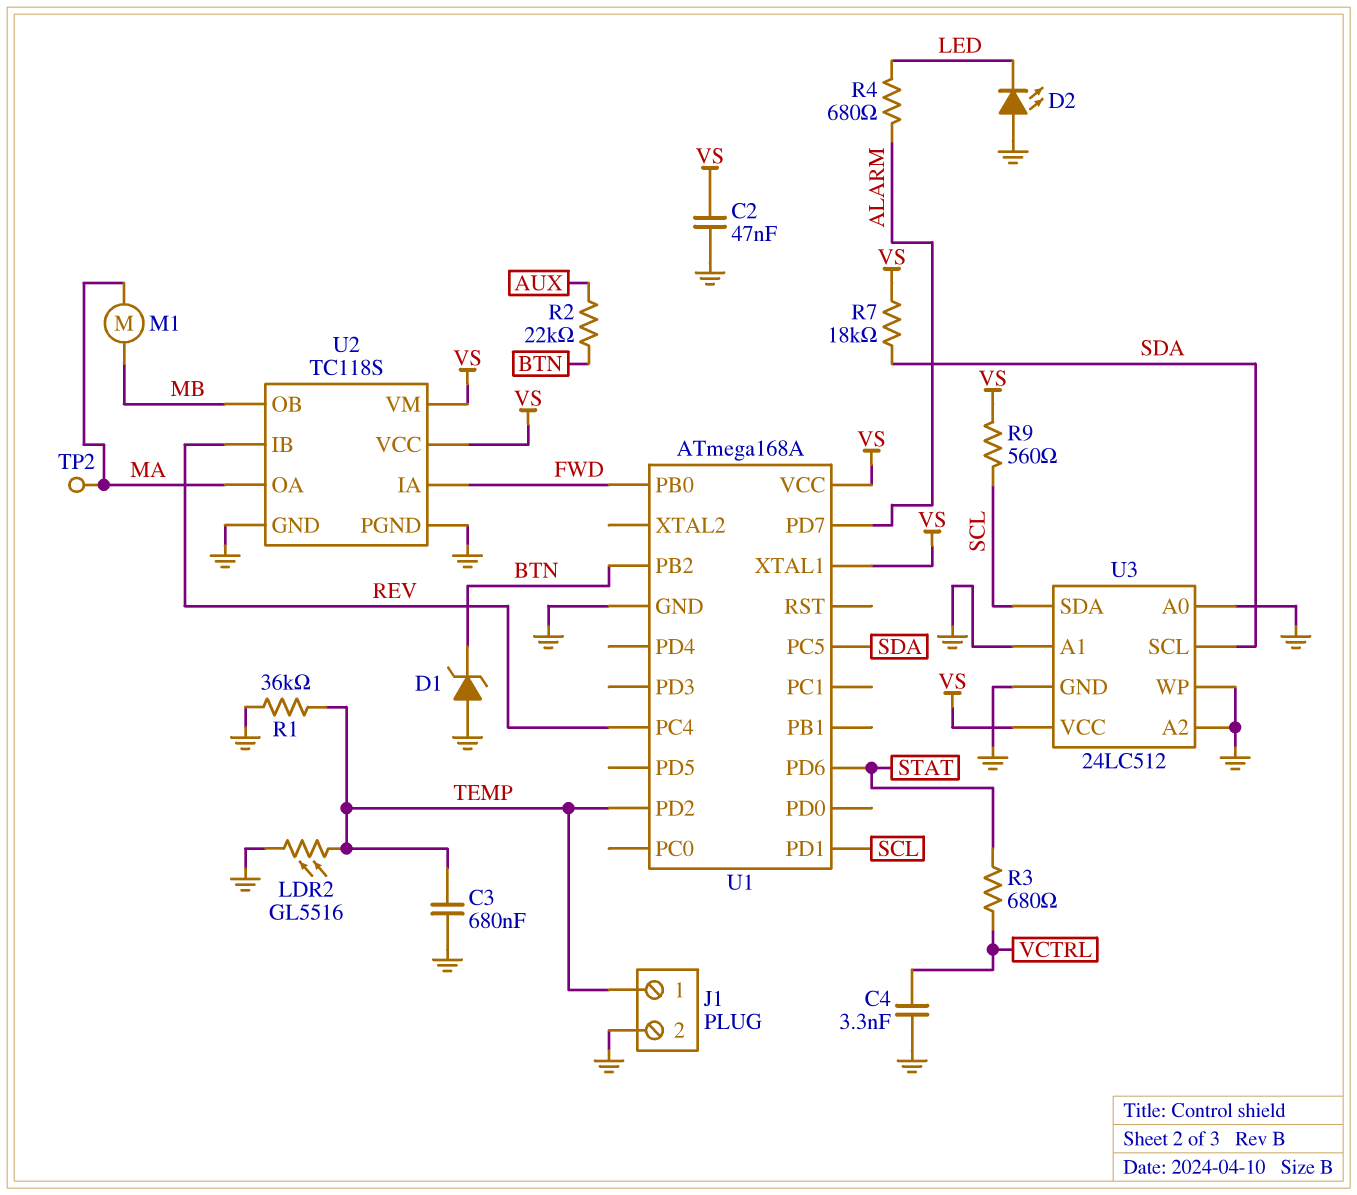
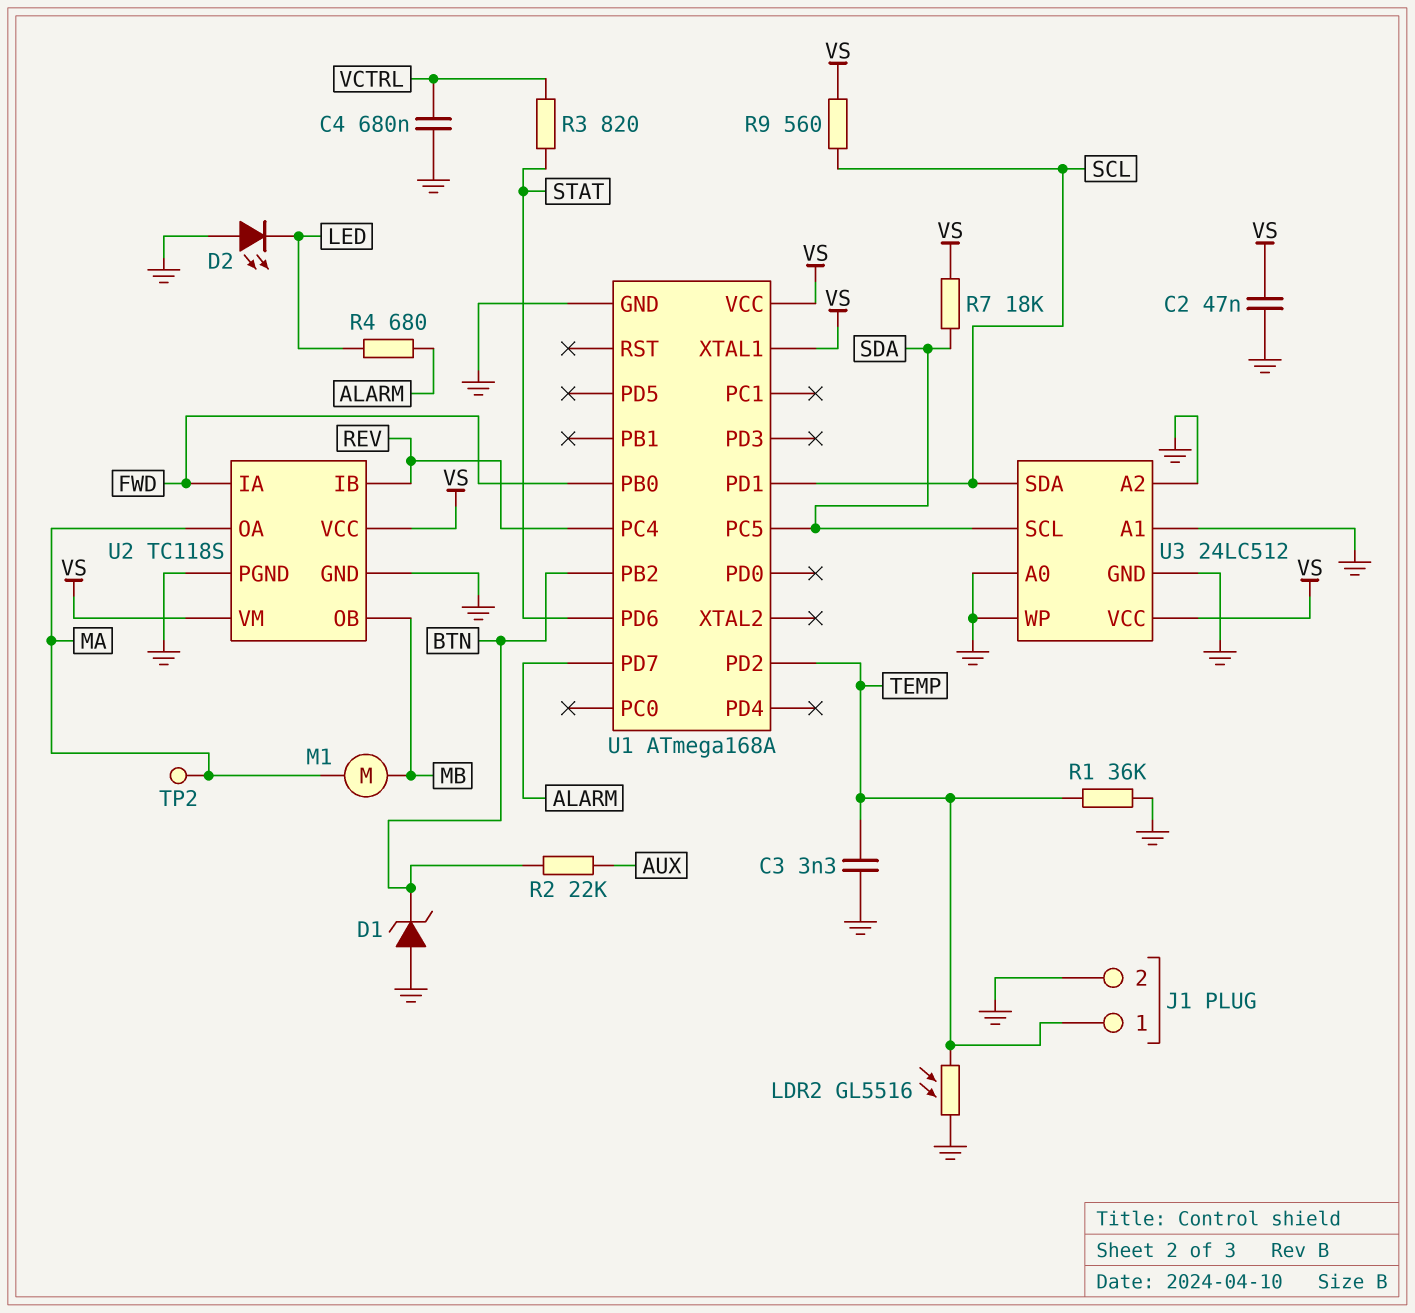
C3: 680nF (GND, TEMP) -> 3.3nF (GND, TEMP)
C4: 3.3nF (GND, VCTRL) -> 680nF (GND, VCTRL)
R3: 680 (STAT, VCTRL) -> 820 (STAT, VCTRL)

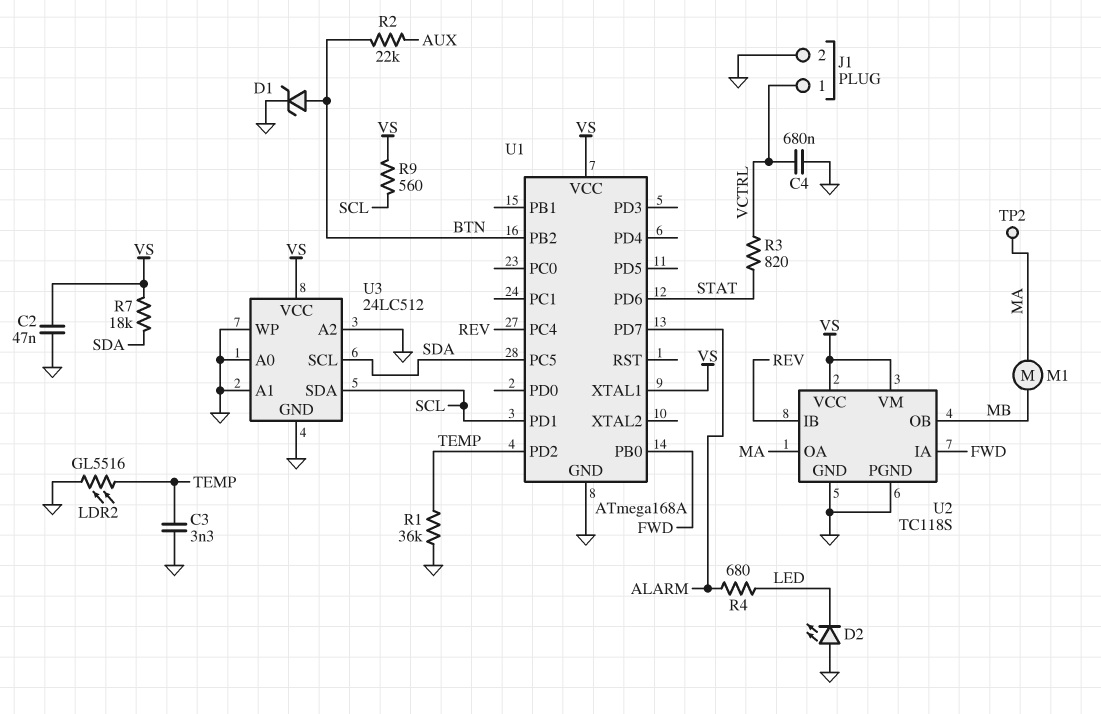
D1: zener (A GND, K BTN) -> zener (A BTN, K GND)
J1 pin 1: TEMP -> VCTRL

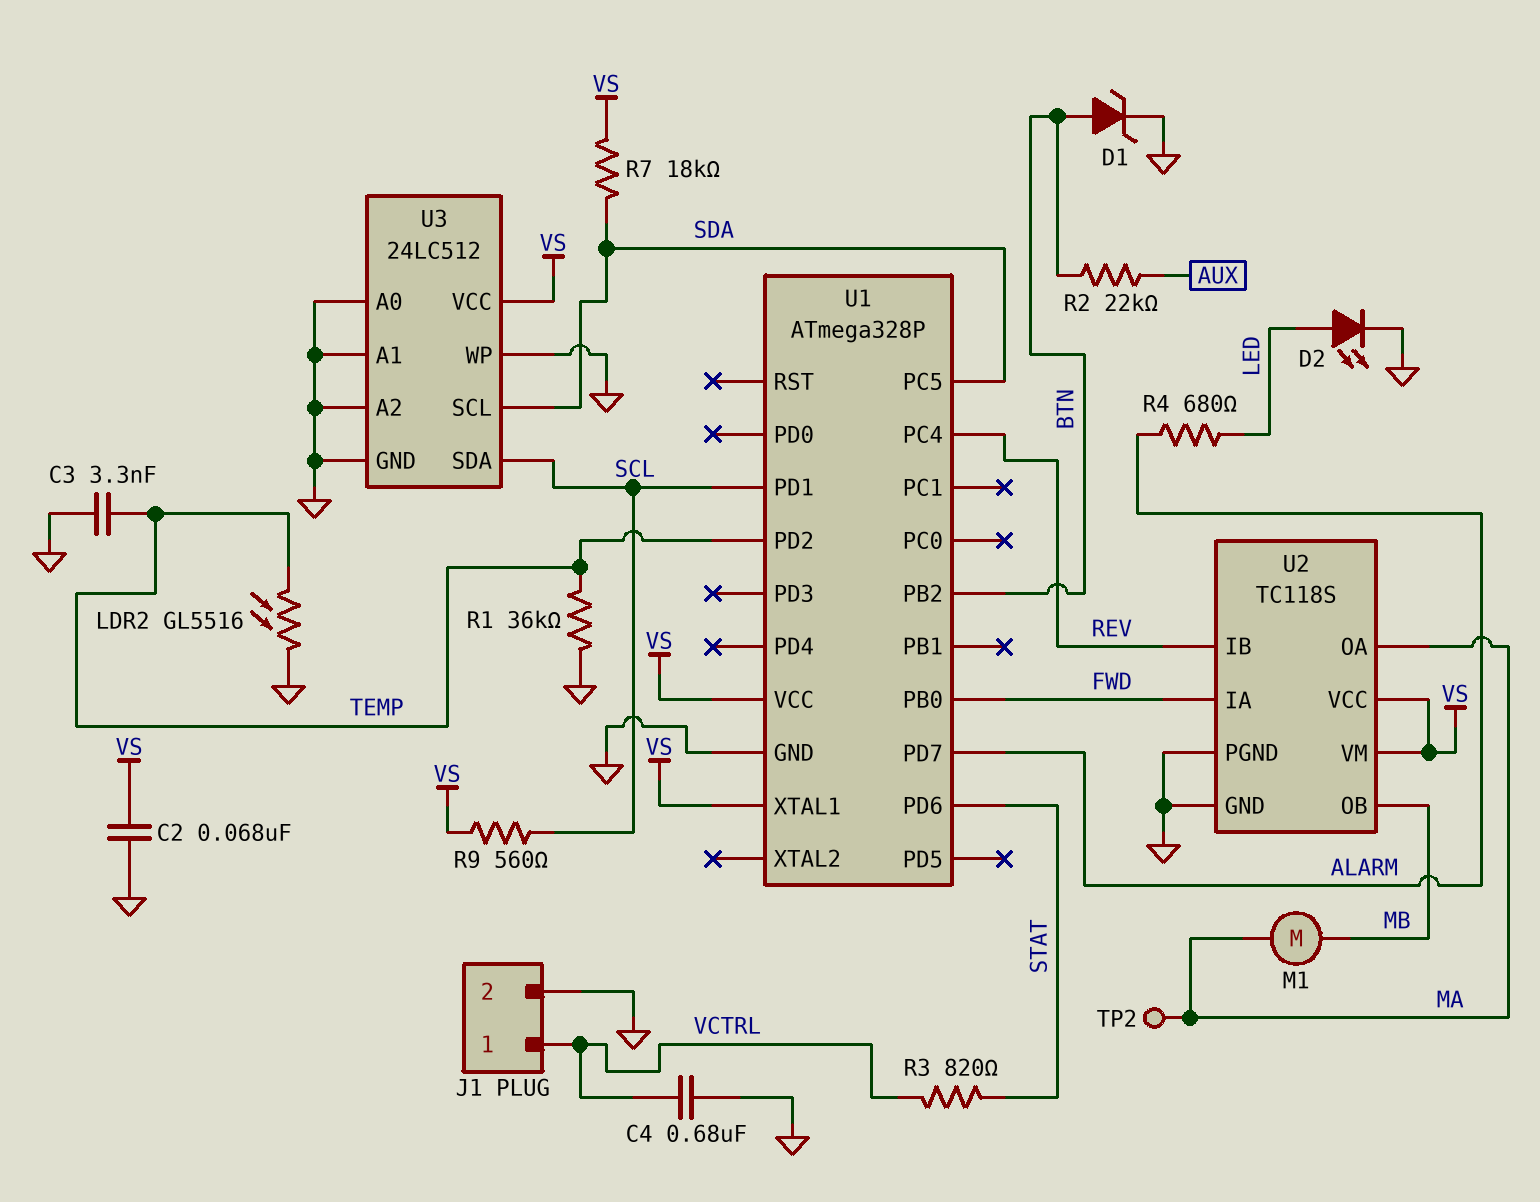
C2: 47nF (GND, VS) -> 68nF (GND, VS)
D2: LED (A GND, K LED) -> LED (A LED, K GND)
U1: ATmega168A -> ATmega328P

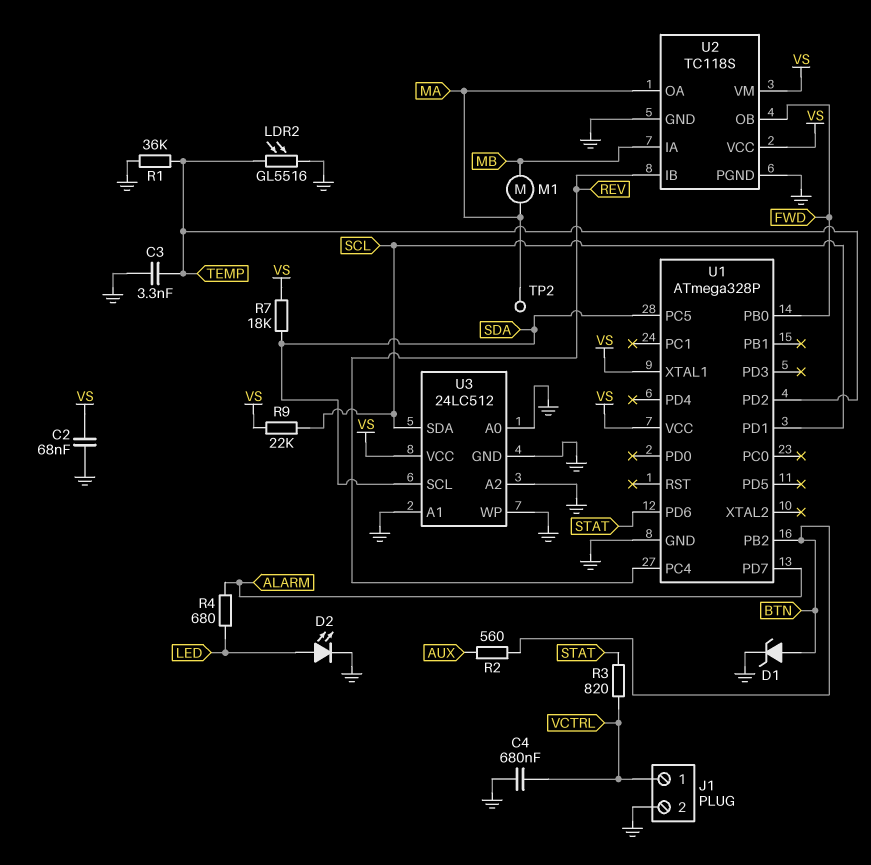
R2: 22k (AUX, BTN) -> 560 (AUX, BTN)
R9: 560 (SCL, VS) -> 22k (SCL, VS)
U2 pin IA: FWD -> MB
U2 pin OB: MB -> FWD

